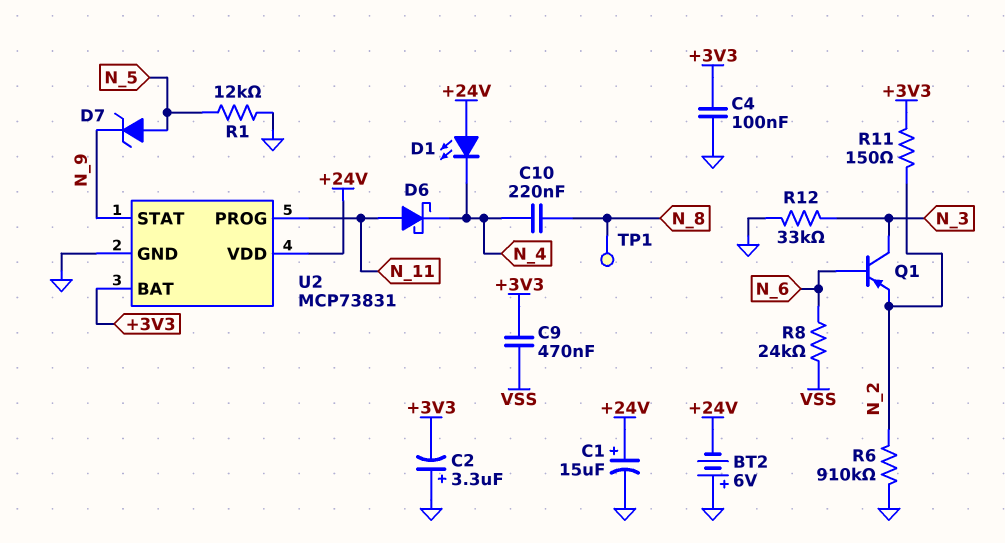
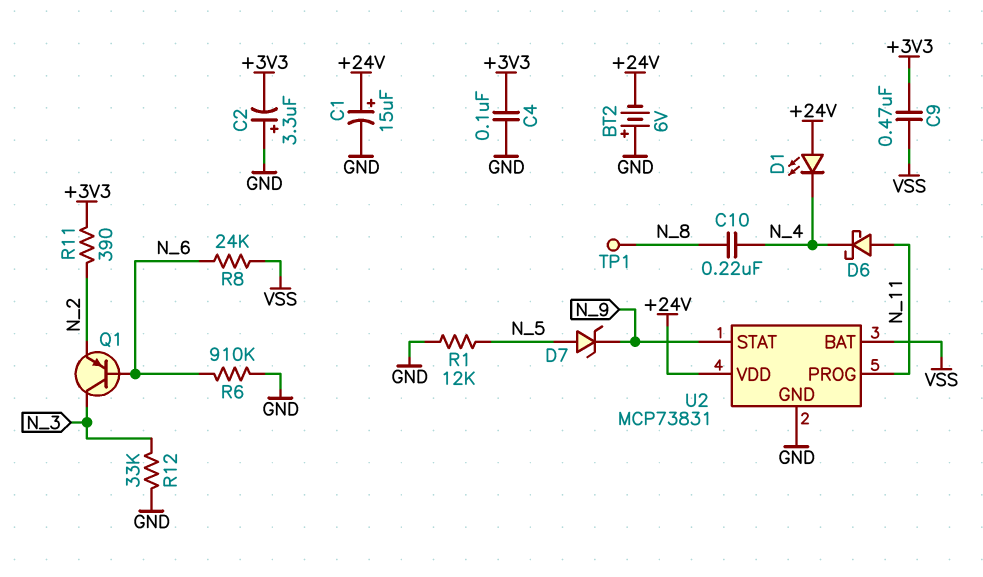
R6: 910k (GND, N_2) -> 910k (GND, N_6)
R11: 150 (+3V3, N_2) -> 390 (+3V3, N_2)
U2 pin BAT: +3V3 -> VSS

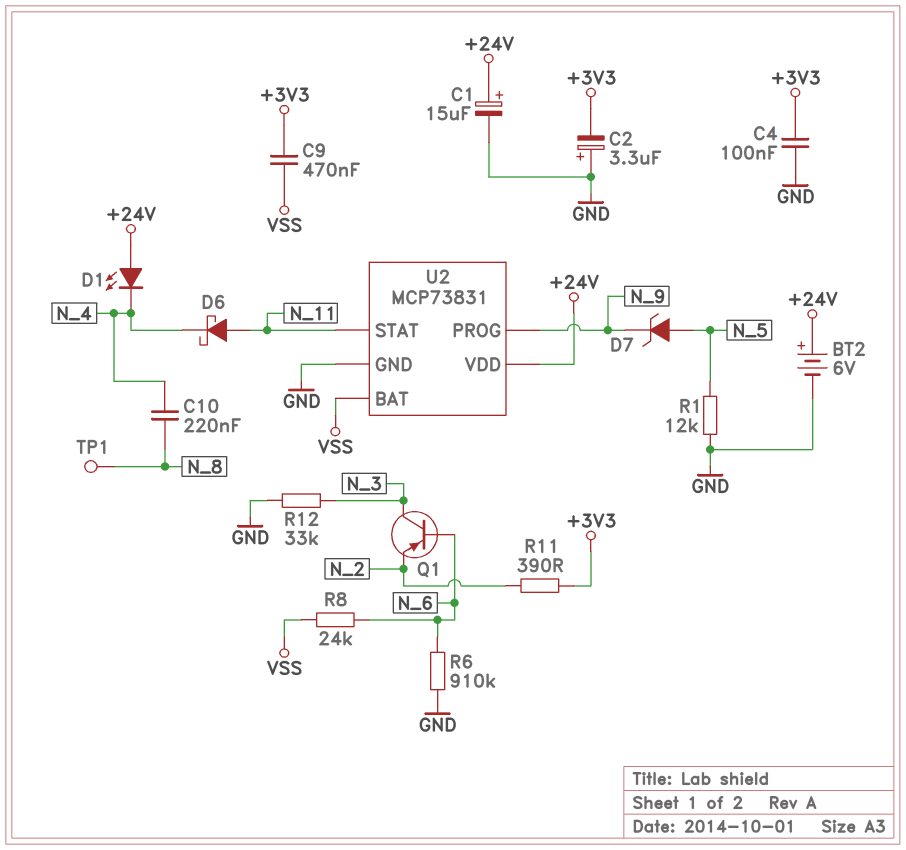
BT2: 6V (plus GND, minus +24V) -> 6V (plus +24V, minus GND)
U2 pin PROG: N_11 -> N_9
U2 pin STAT: N_9 -> N_11

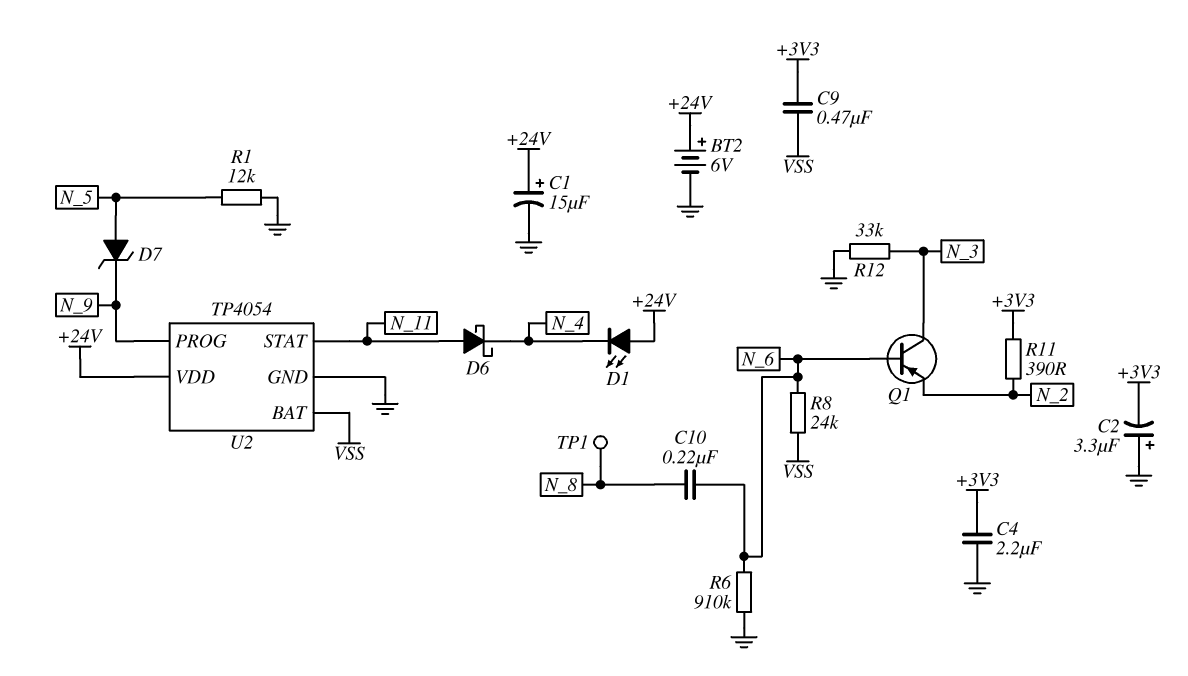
C4: 100nF (+3V3, GND) -> 2.2uF (+3V3, GND)
C10: 220nF (N_4, N_8) -> 220nF (N_6, N_8)
U2: MCP73831 -> TP4054

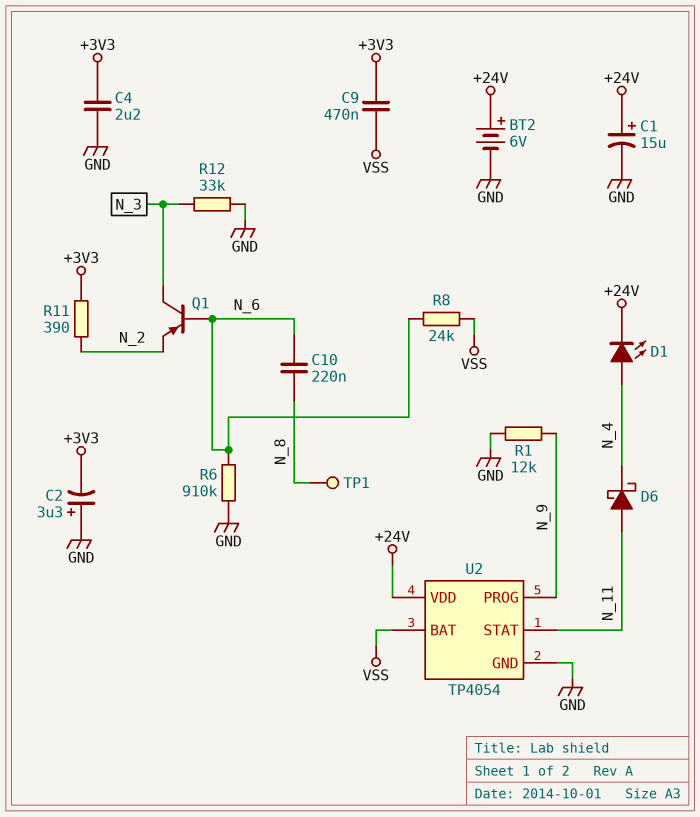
D1: LED (A +24V, K N_4) -> LED (A N_4, K +24V)
D7: zener (A N_5, K N_9) -> none
R1: 12k (GND, N_5) -> 12k (GND, N_9)

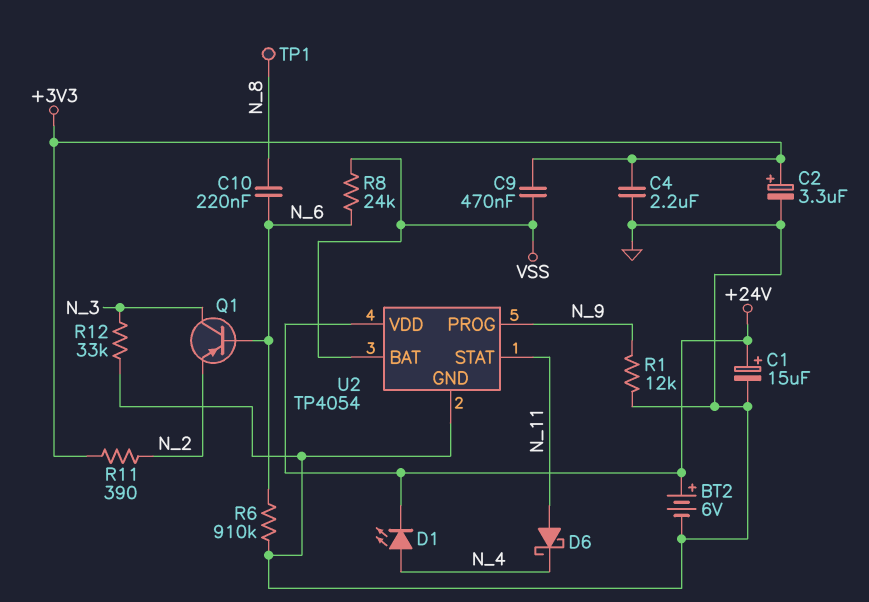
C2: 3.3uF (plus GND, minus +3V3) -> 3.3uF (plus +3V3, minus GND)

